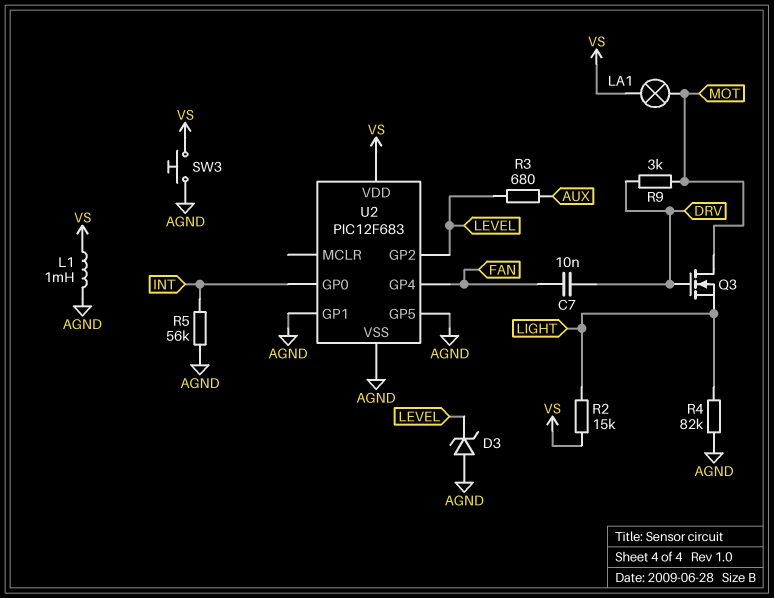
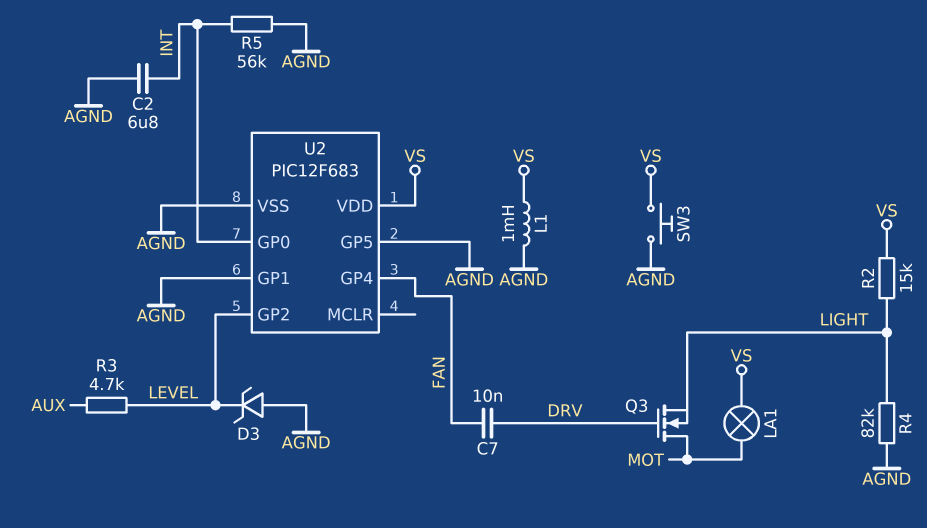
C2: none -> 6.8uF (AGND, INT)
R3: 680 (AUX, LEVEL) -> 4.7k (AUX, LEVEL)
R9: 3k (DRV, MOT) -> none

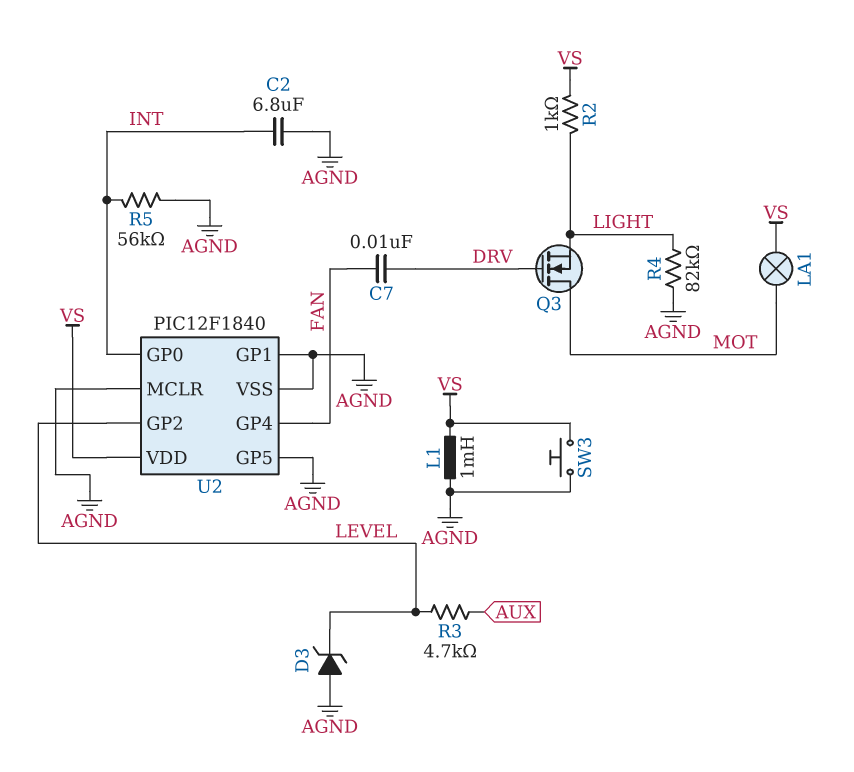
R2: 15k (LIGHT, VS) -> 1k (LIGHT, VS)
U2: PIC12F683 -> PIC12F1840
U2 pin MCLR: none -> AGND

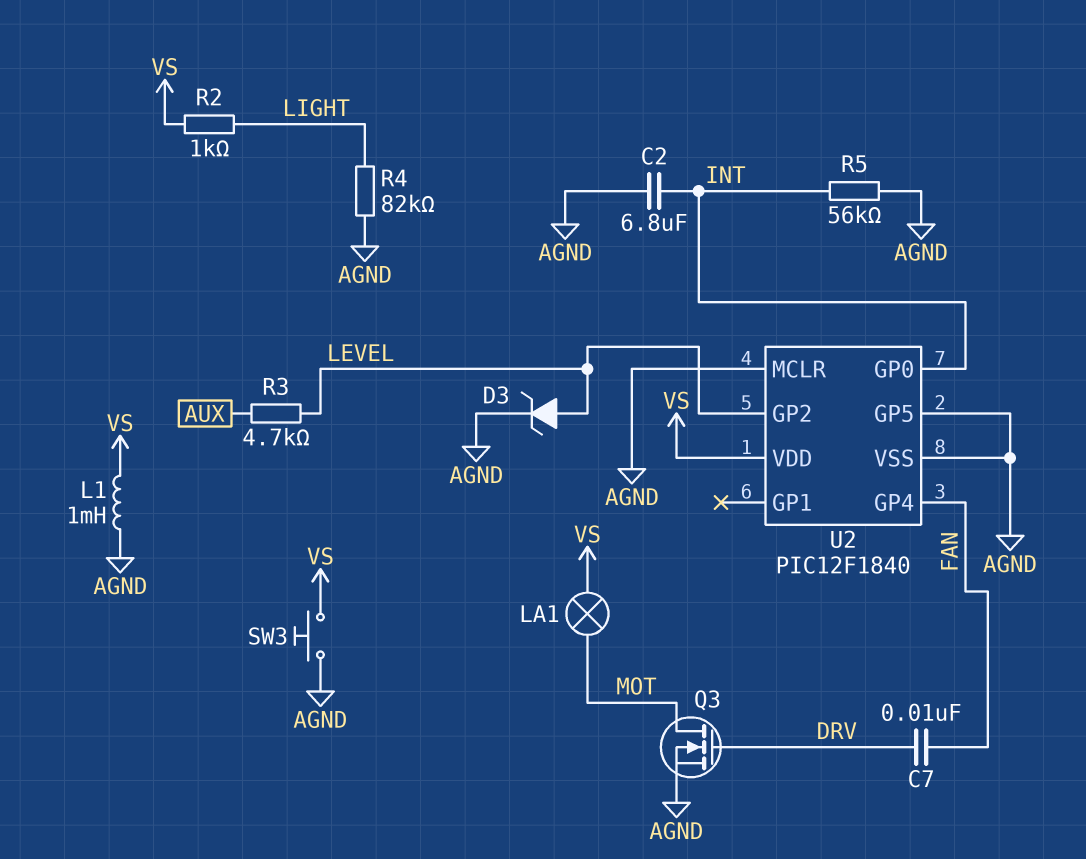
D3: zener (A AGND, K LEVEL) -> zener (A LEVEL, K AGND)
Q3: NMOS (G DRV, D MOT, S LIGHT) -> NMOS (G DRV, D MOT, S AGND)
U2 pin GP1: AGND -> none

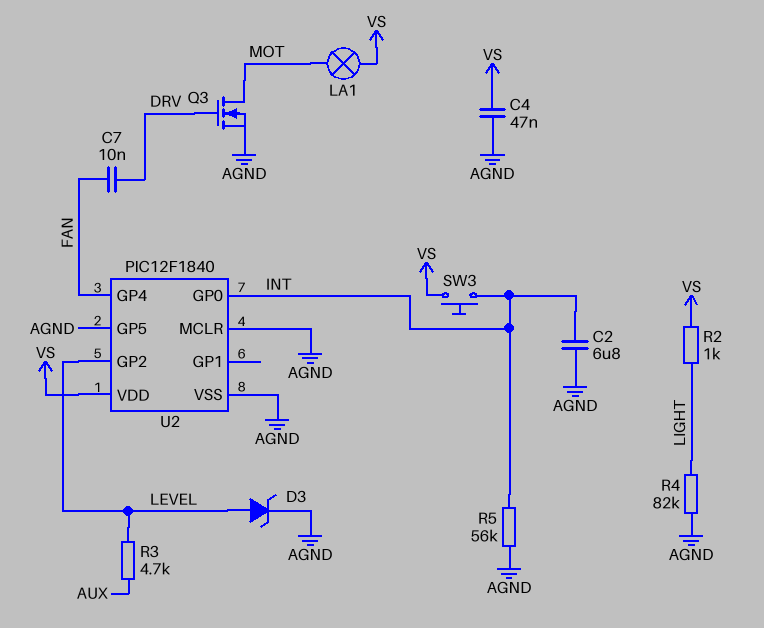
C4: none -> 47nF (AGND, VS)
L1: 1mH (AGND, VS) -> none
SW3: button (AGND, VS) -> button (INT, VS)

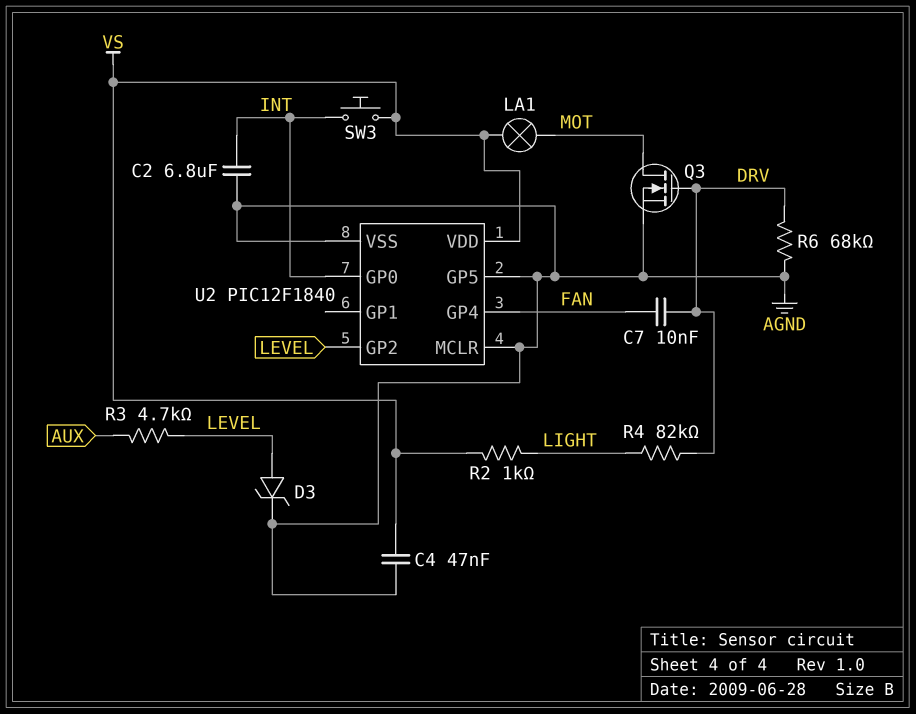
R4: 82k (AGND, LIGHT) -> 82k (DRV, LIGHT)
R5: 56k (AGND, INT) -> none
R6: none -> 68k (AGND, DRV)

